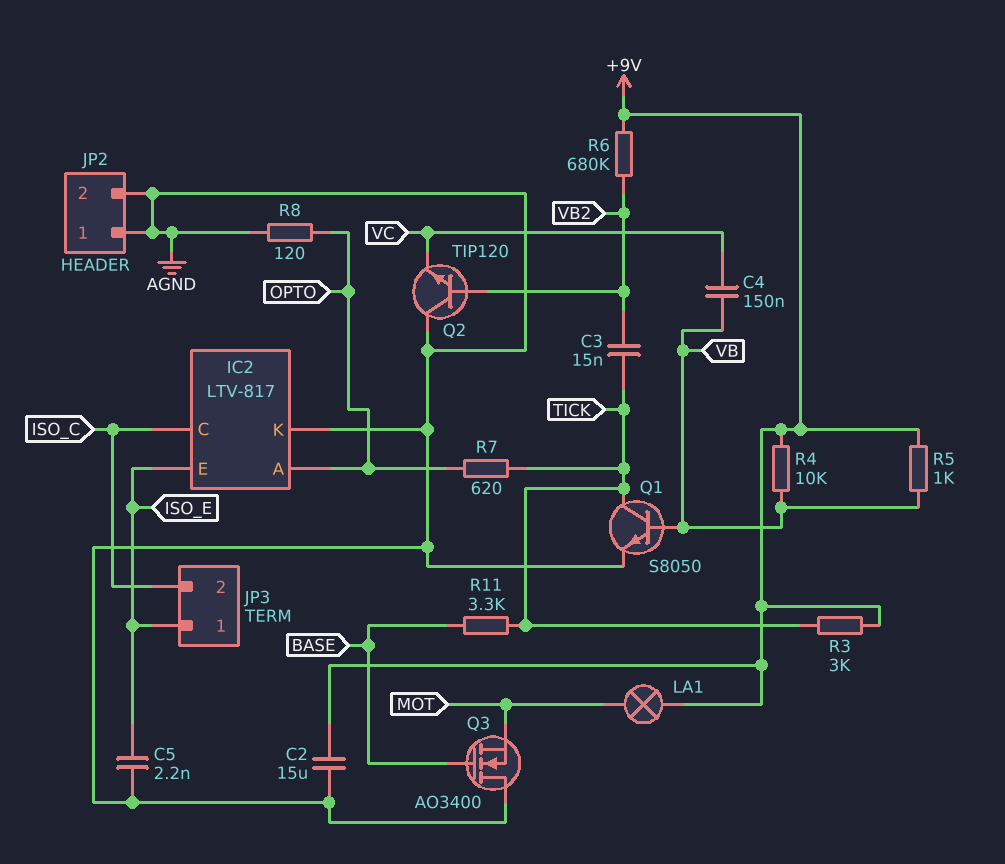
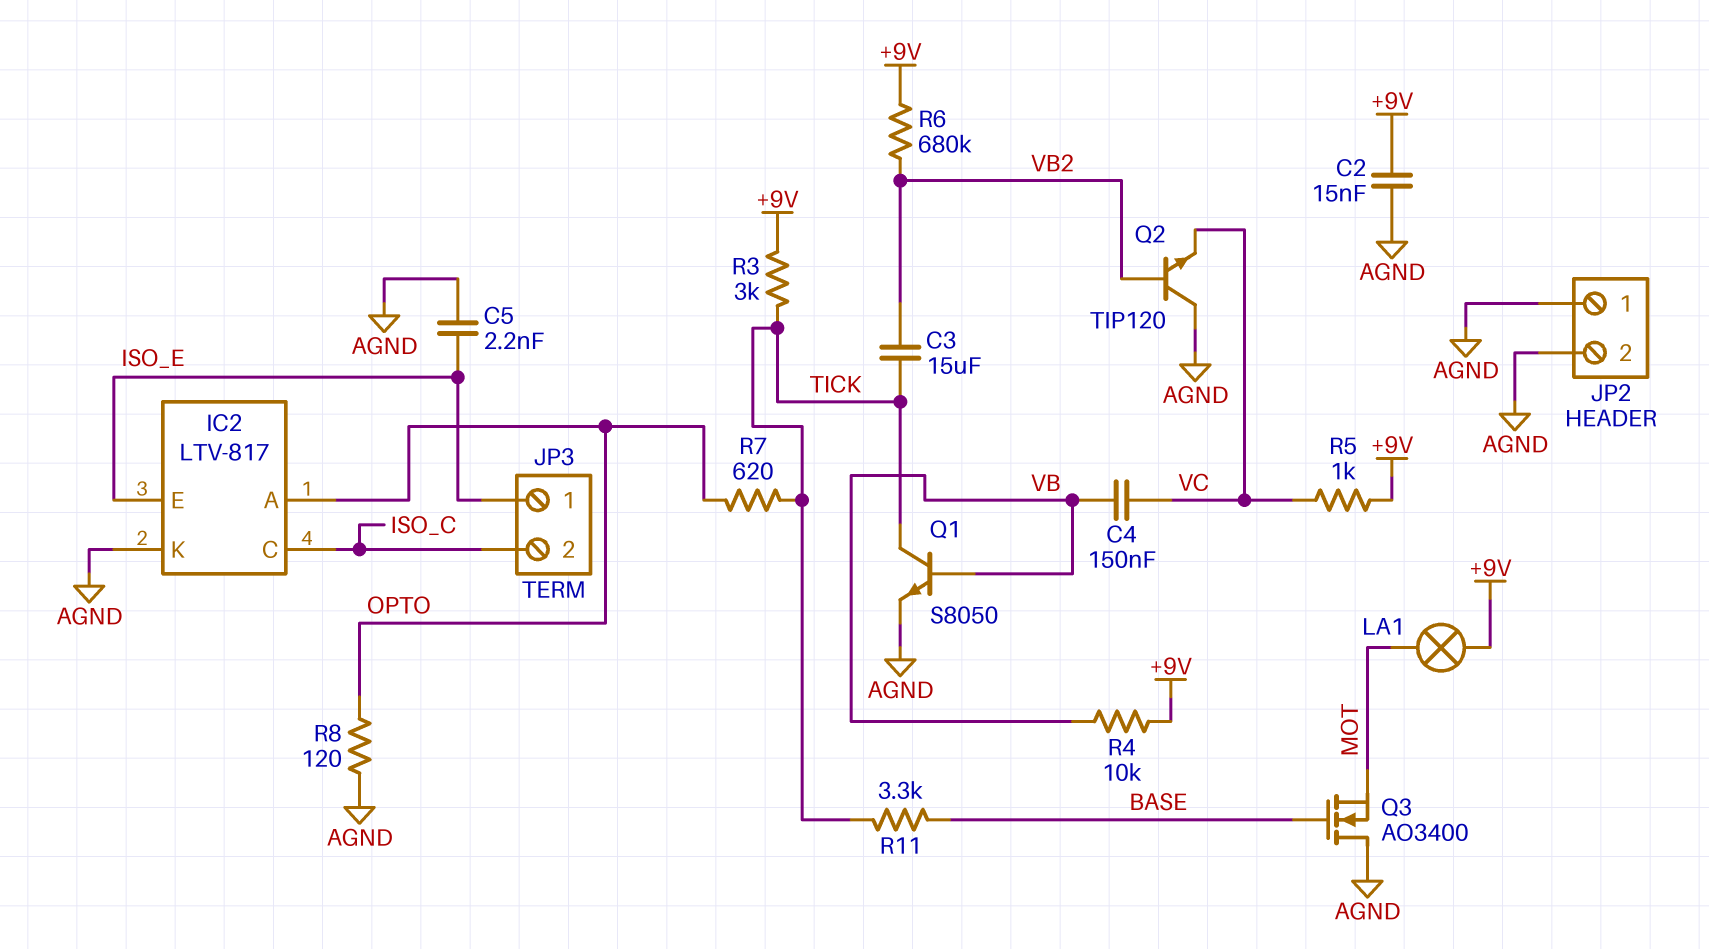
C2: 15uF (+9V, AGND) -> 15nF (+9V, AGND)
C3: 15nF (TICK, VB2) -> 15uF (TICK, VB2)
R5: 1k (+9V, VB) -> 1k (+9V, VC)

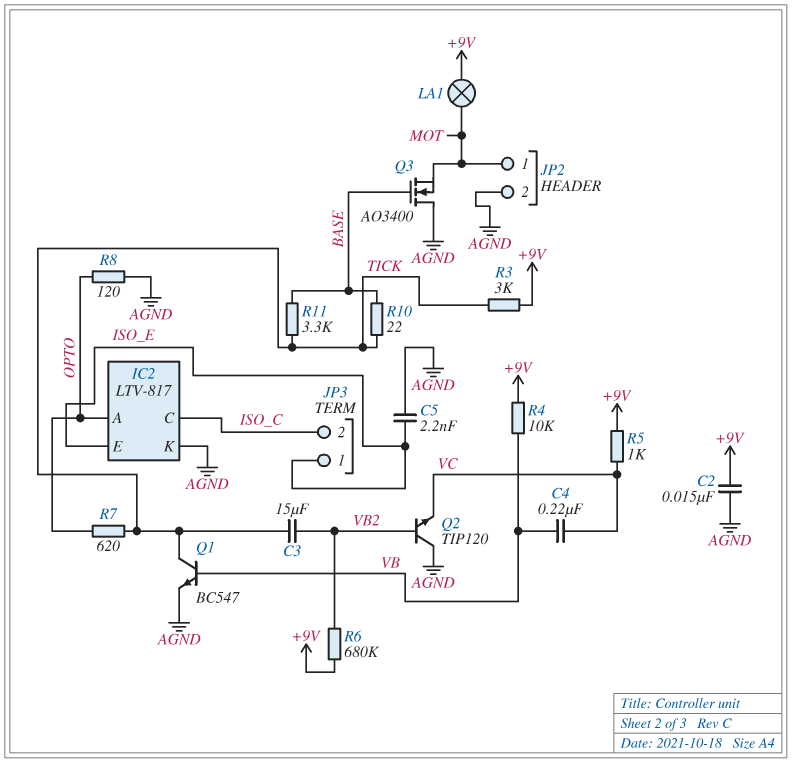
C4: 150nF (VB, VC) -> 220nF (VB, VC)
JP2 pin 1: AGND -> MOT
Q1: NPN S8050 (B VB, C TICK, E AGND) -> NPN BC547 (B VB, C TICK, E AGND)
R10: none -> 22 (BASE, TICK)

